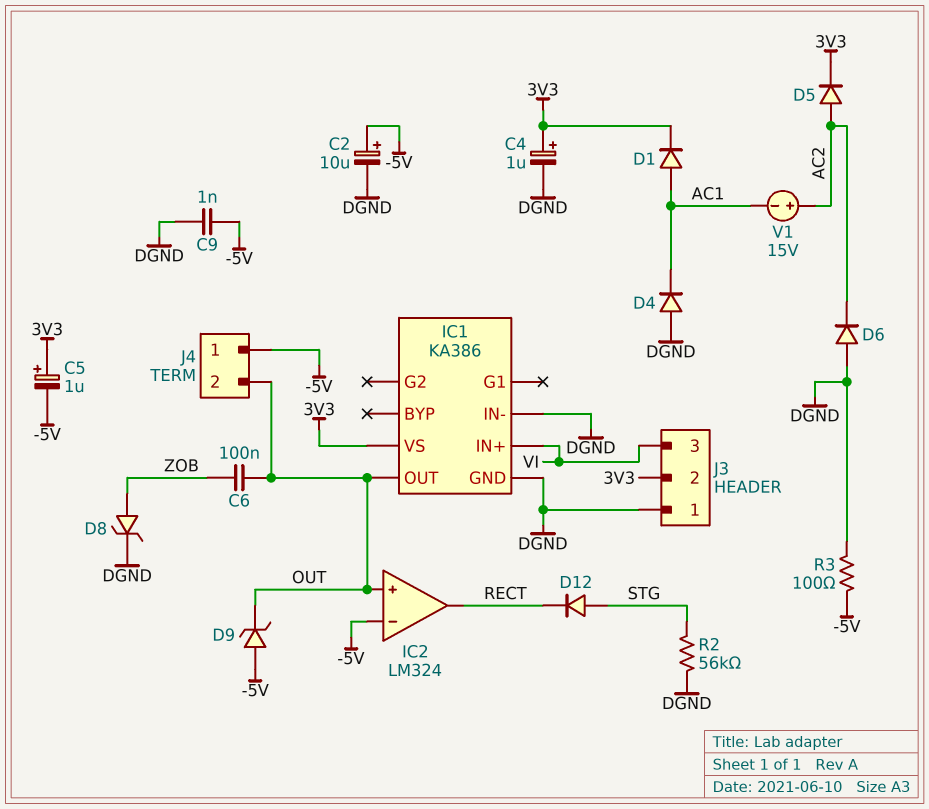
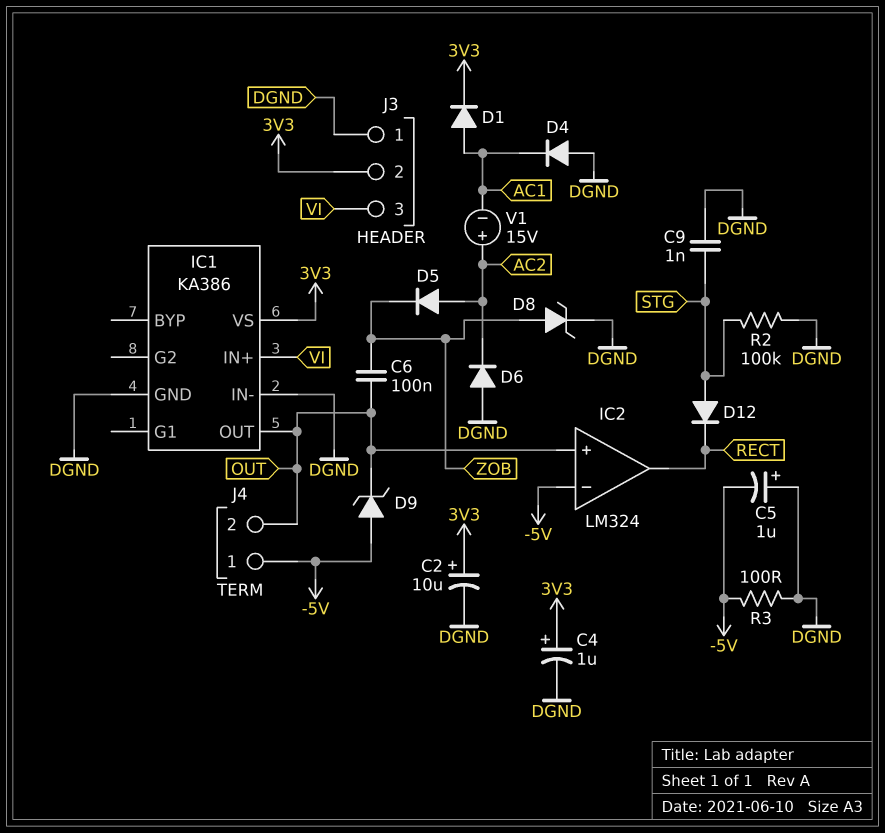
C2: 10uF (plus -5V, minus DGND) -> 10uF (plus 3V3, minus DGND)
C5: 1uF (plus 3V3, minus -5V) -> 1uF (plus DGND, minus -5V)
C9: 1nF (-5V, DGND) -> 1nF (DGND, STG)
D5: diode (A AC2, K 3V3) -> diode (A AC2, K ZOB)
R2: 56k (DGND, STG) -> 100k (DGND, STG)

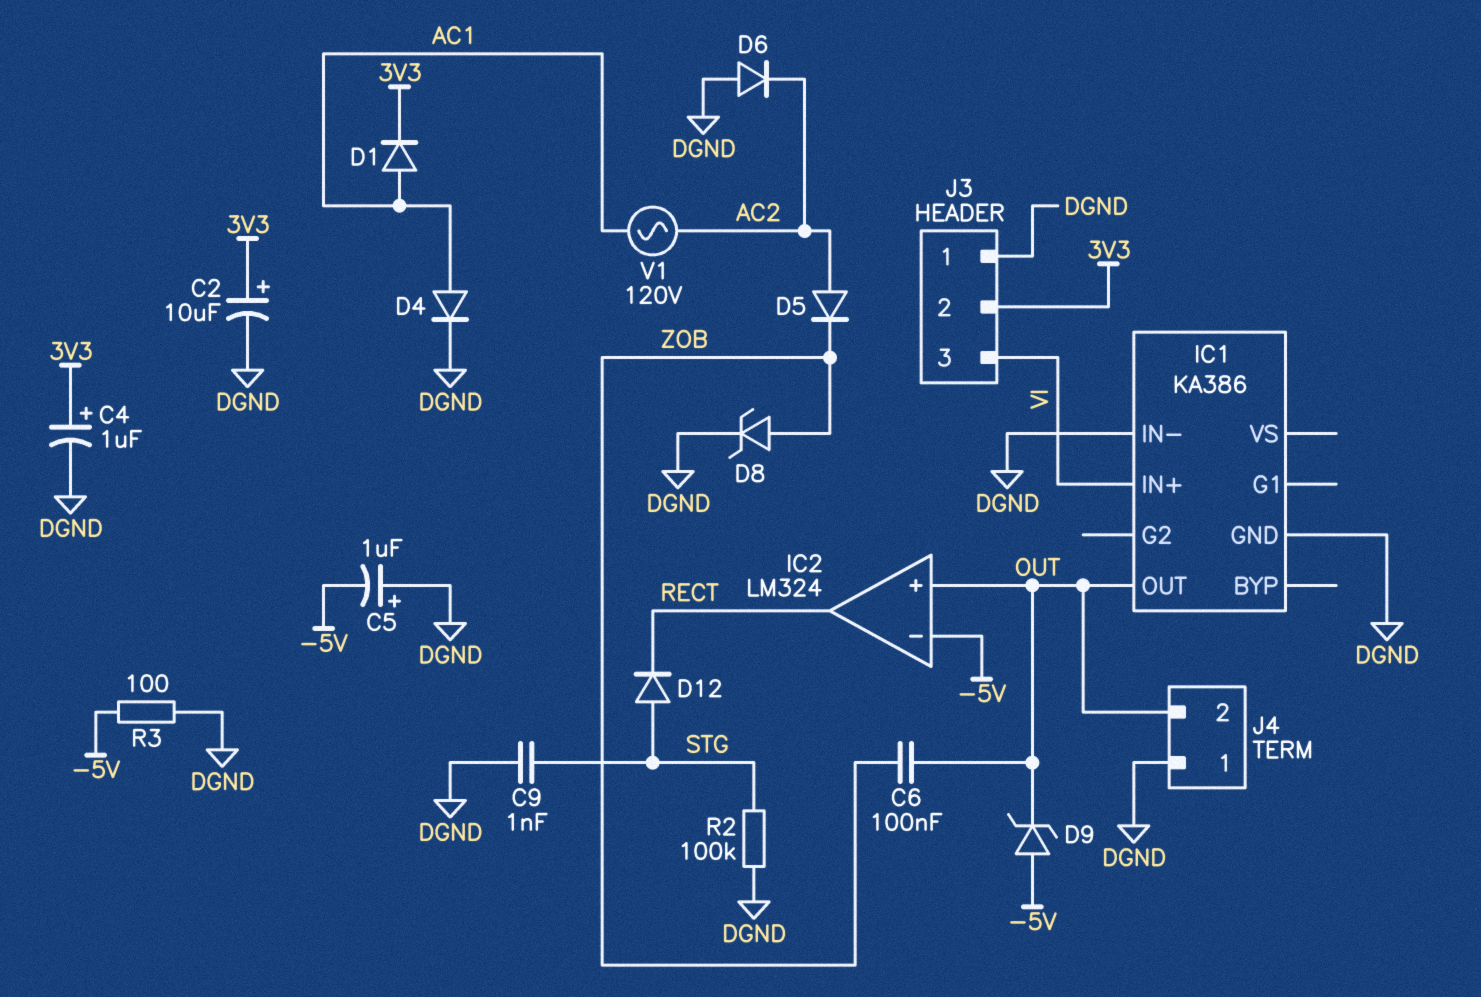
D4: diode (A DGND, K AC1) -> diode (A AC1, K DGND)
IC1 pin VS: 3V3 -> none
J4 pin 1: -5V -> DGND
V1: 15V (plus AC2, minus AC1) -> AC 120V (AC1, AC2)

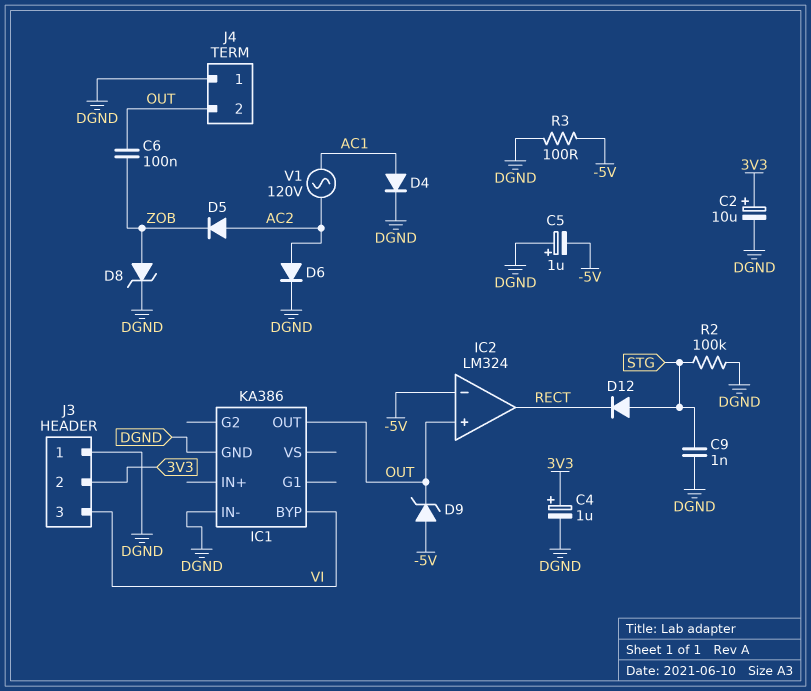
D1: diode (A AC1, K 3V3) -> none
D6: diode (A DGND, K AC2) -> diode (A AC2, K DGND)
IC1 pin BYP: none -> VI
IC1 pin IN+: VI -> none

